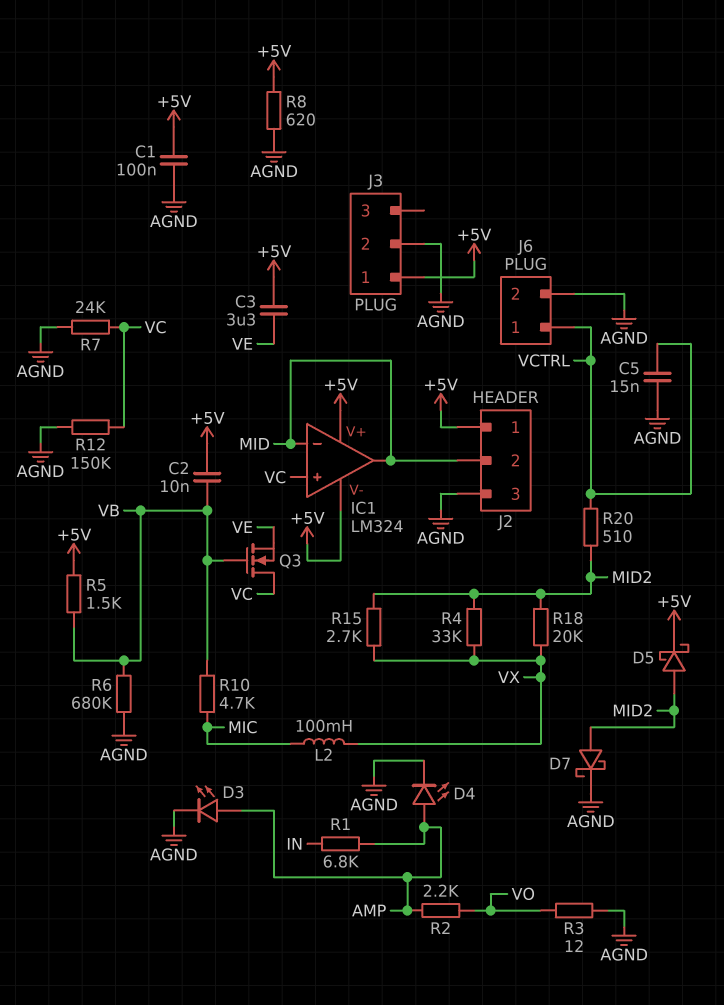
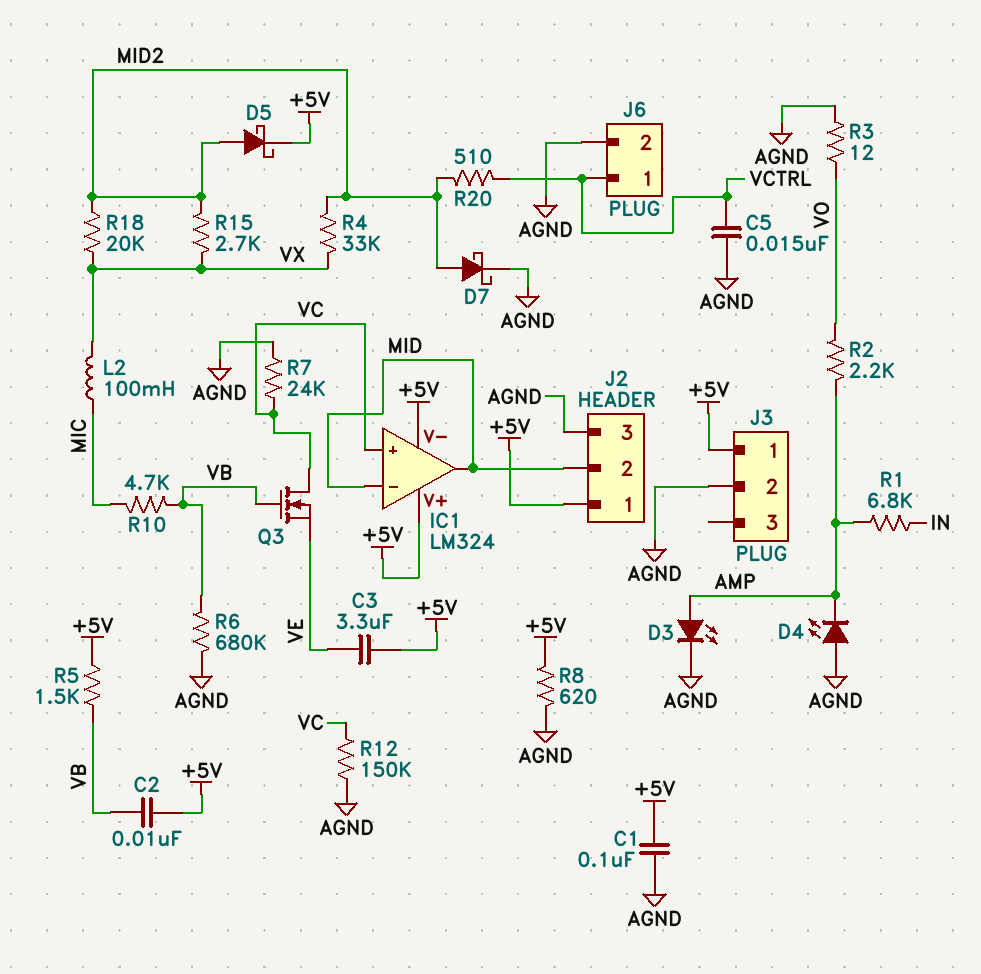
D4: LED (A AMP, K AGND) -> LED (A AGND, K AMP)

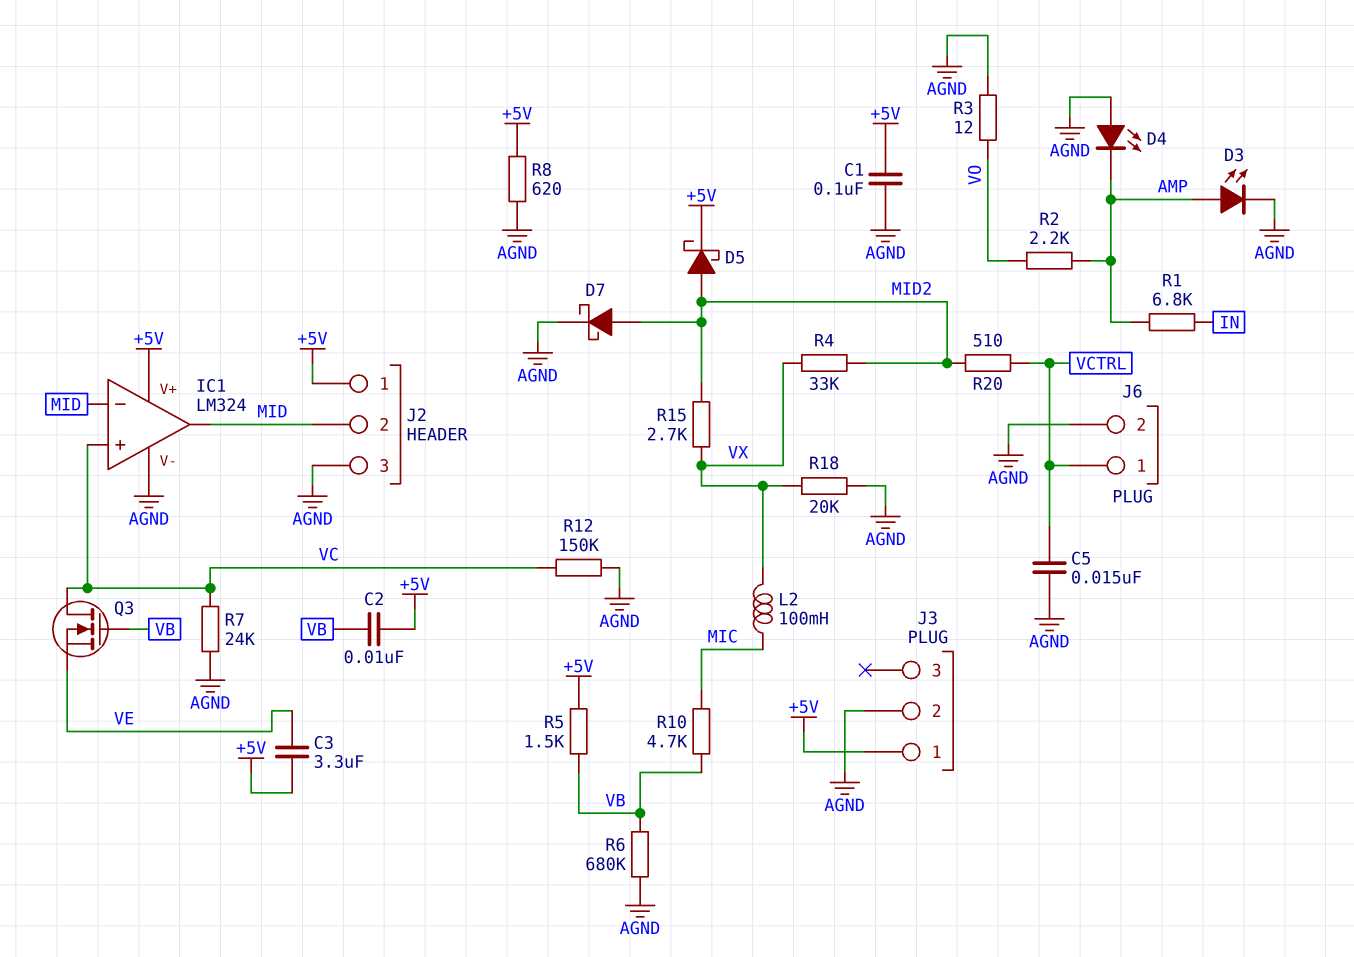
IC1 pin V-: +5V -> AGND
R18: 20k (MID2, VX) -> 20k (AGND, VX)

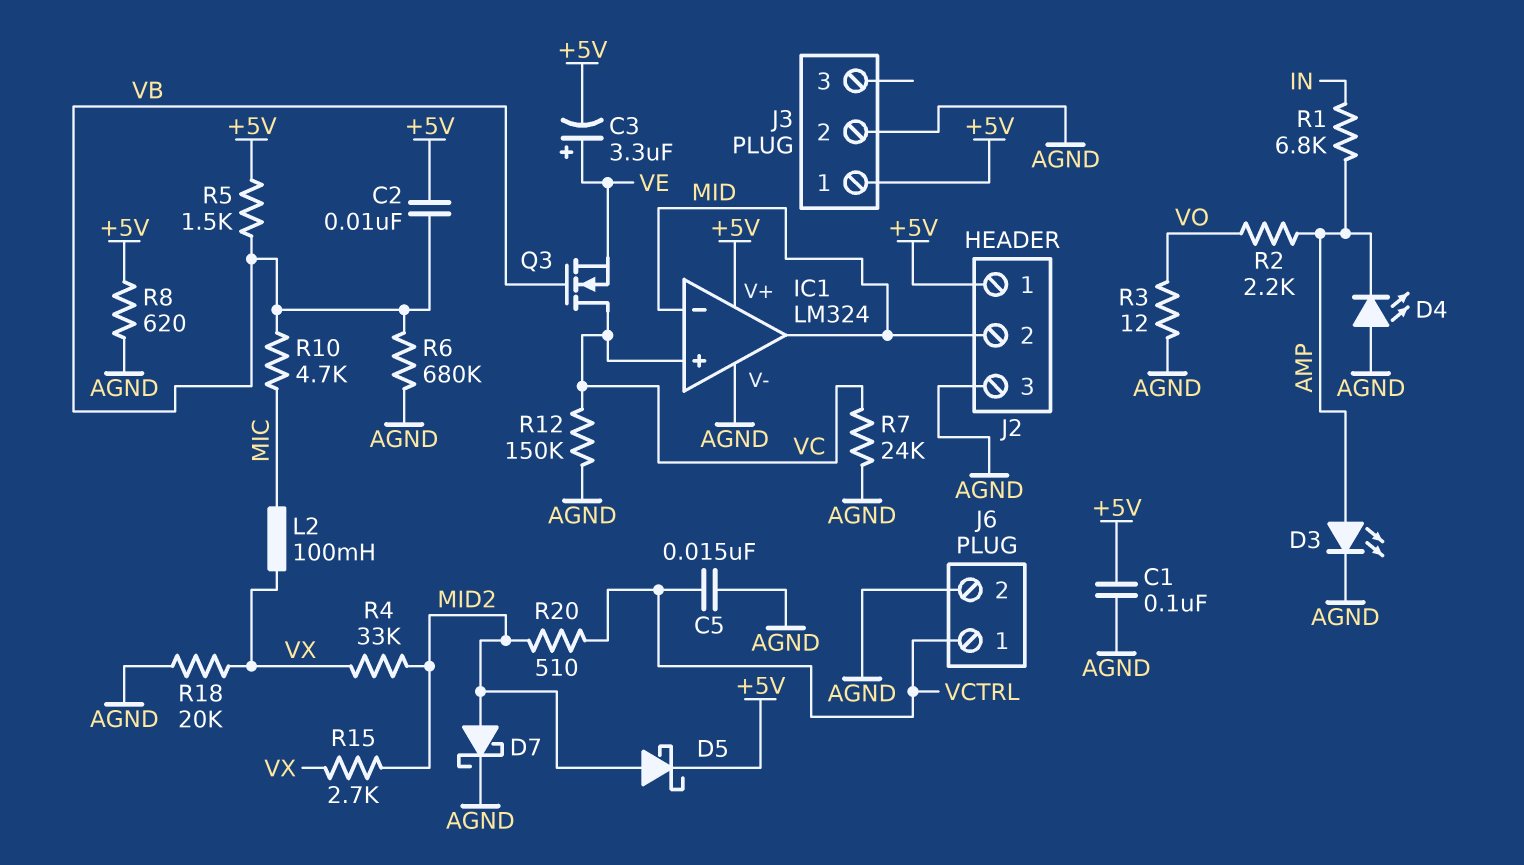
C3: 3.3uF (+5V, VE) -> 3.3uF (plus VE, minus +5V)

